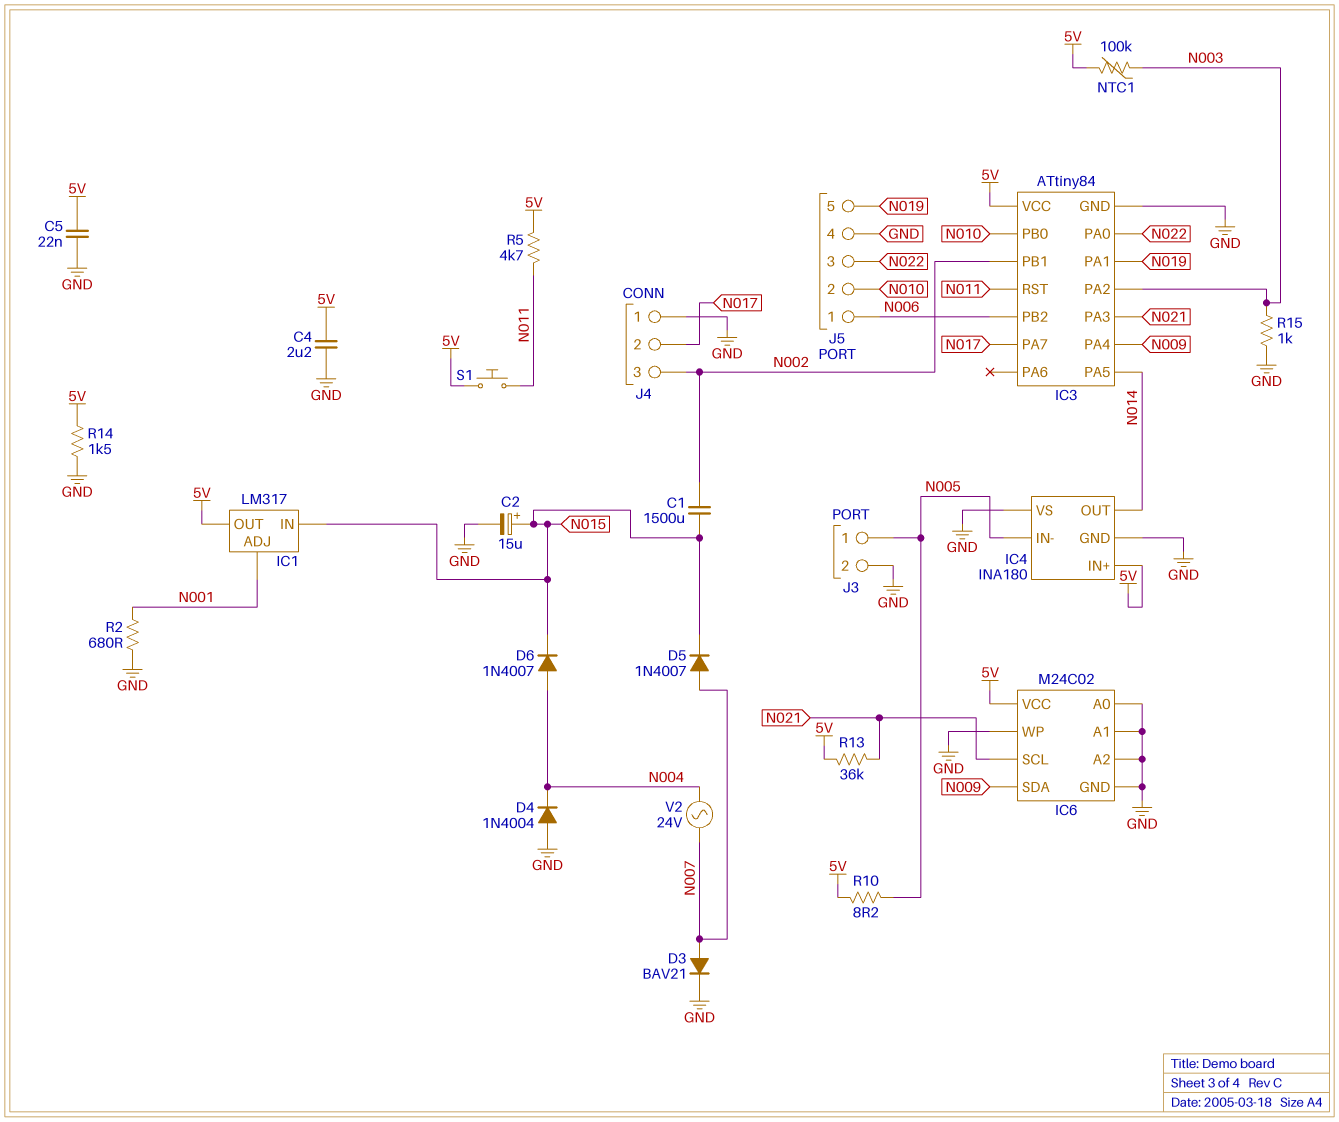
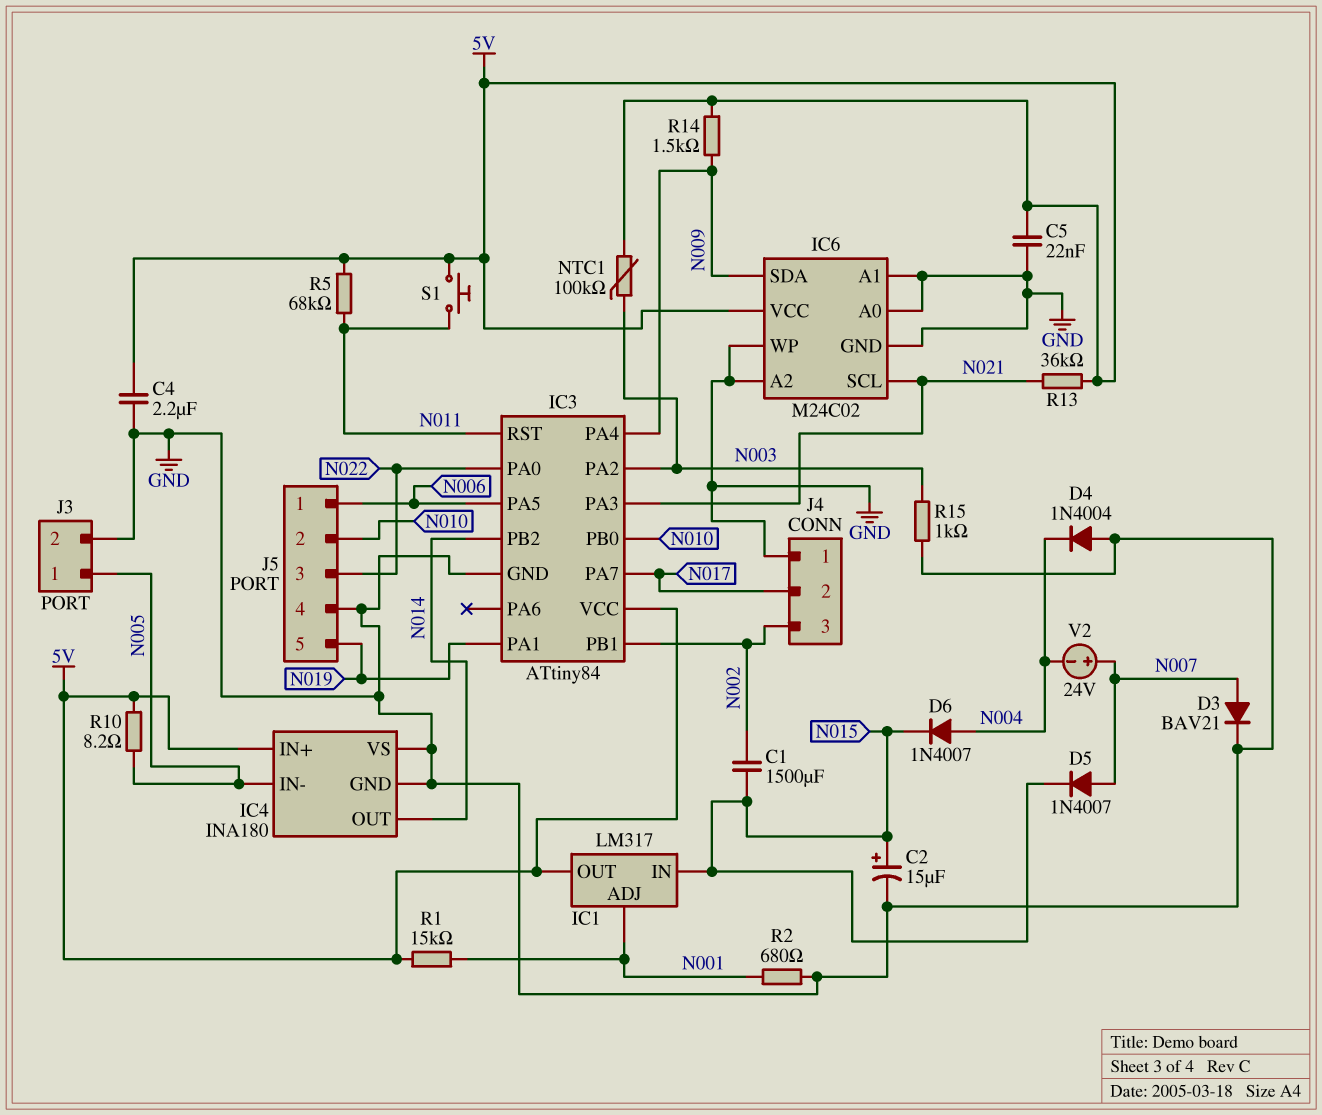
IC3 pin PA5: N014 -> N006
IC3 pin PB2: N006 -> N014
R1: none -> 15k (5V, N001)
R5: 4.7k (5V, N011) -> 68k (5V, N011)
R14: 1.5k (5V, GND) -> 1.5k (5V, N009)
V2: AC 24V (N004, N007) -> 24V (plus N007, minus N004)

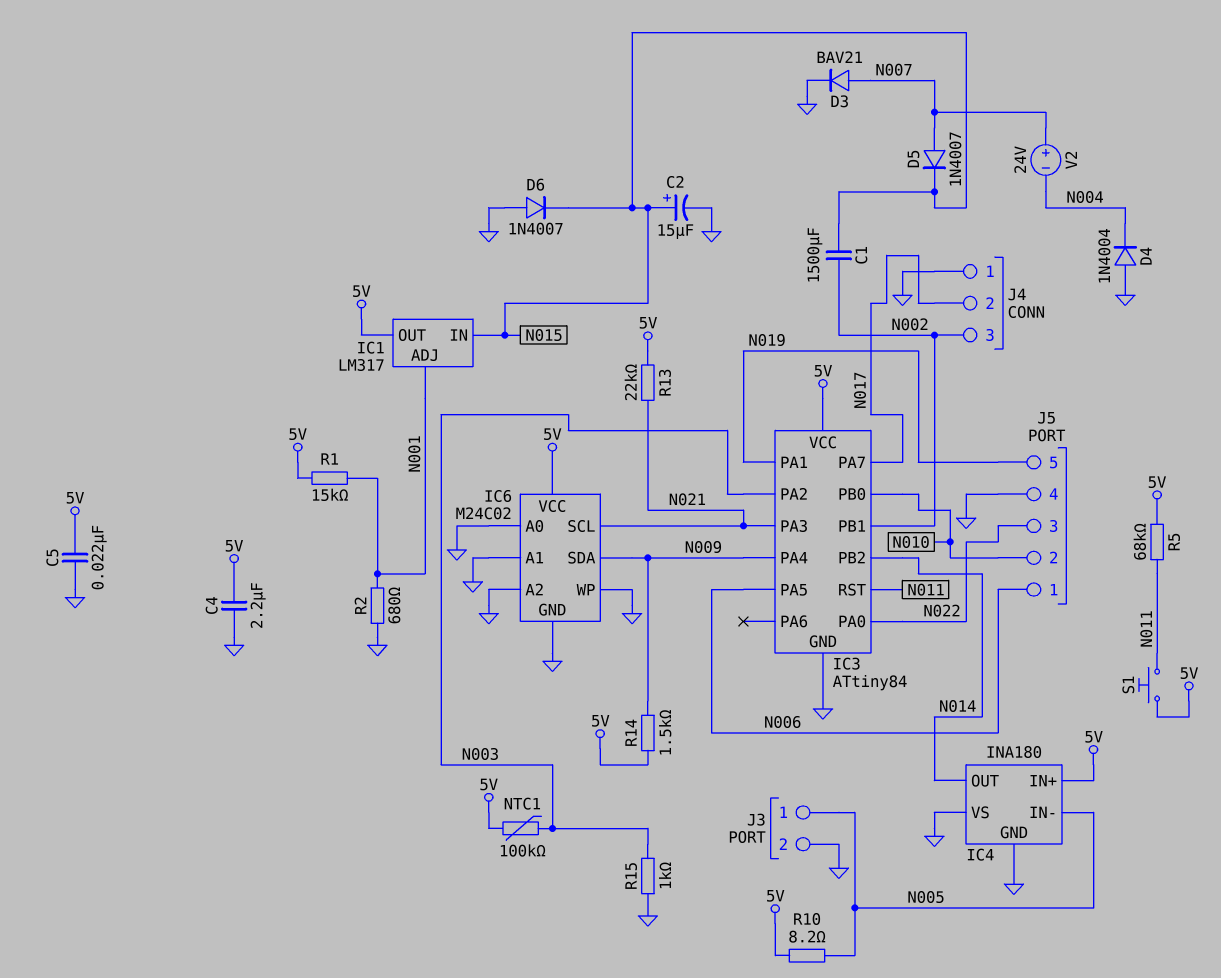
D6: diode 1N4007 (A N004, K N015) -> diode 1N4007 (A GND, K N015)
R13: 36k (5V, N021) -> 22k (5V, N021)

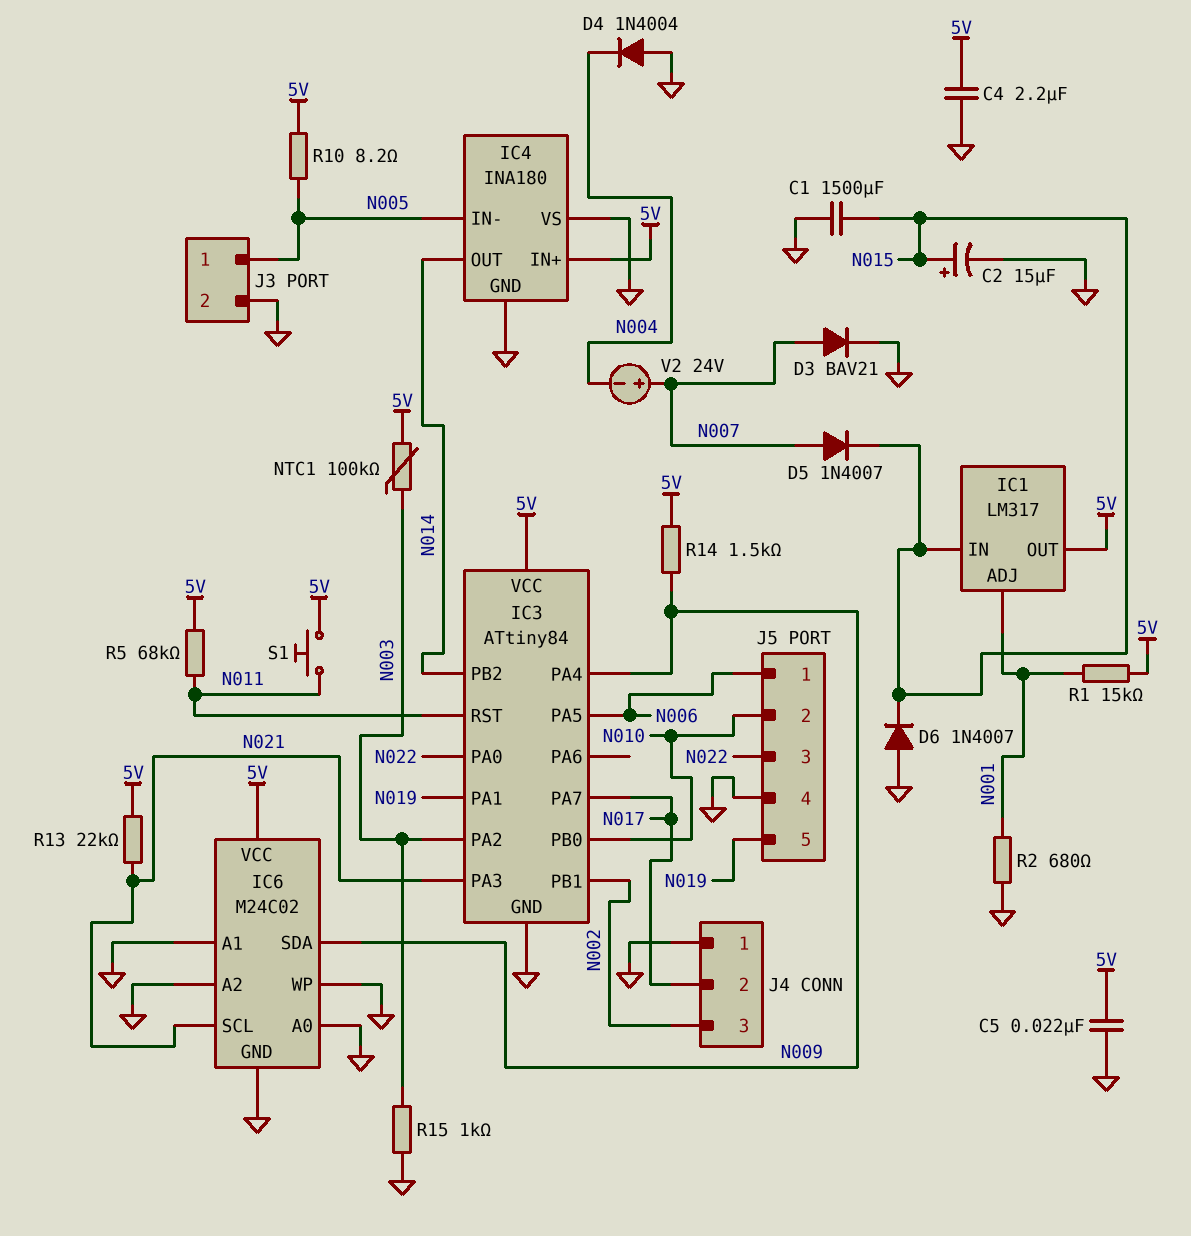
C1: 1500uF (N002, N015) -> 1500uF (GND, N015)

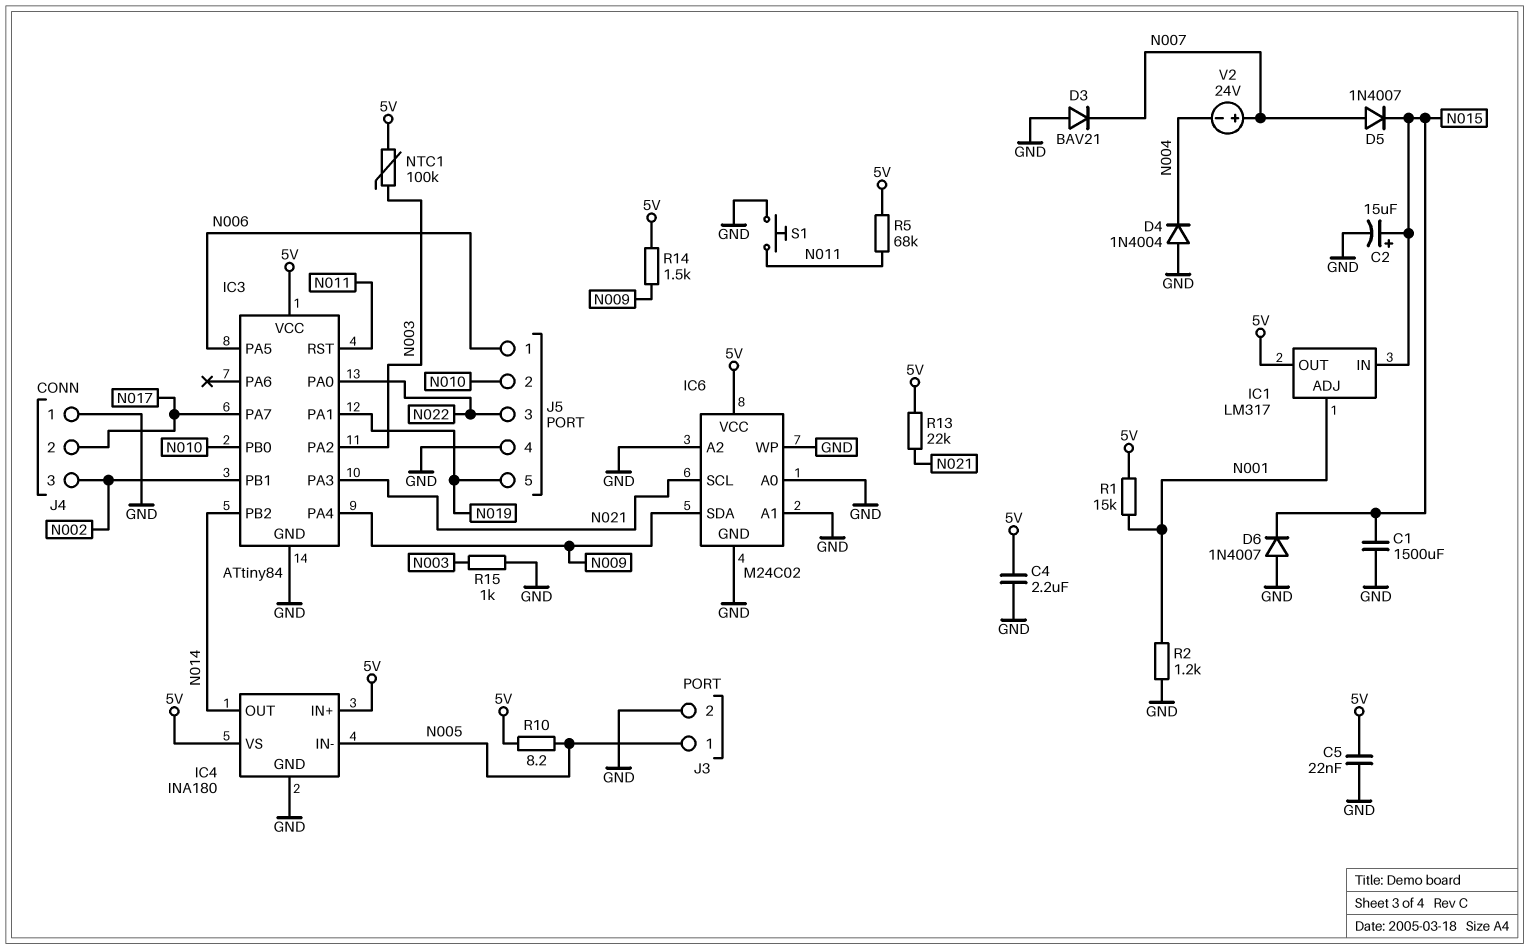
D3: diode BAV21 (A N007, K GND) -> diode BAV21 (A GND, K N007)
IC4 pin VS: GND -> 5V
R2: 680 (GND, N001) -> 1.2k (GND, N001)
S1: button (5V, N011) -> button (GND, N011)

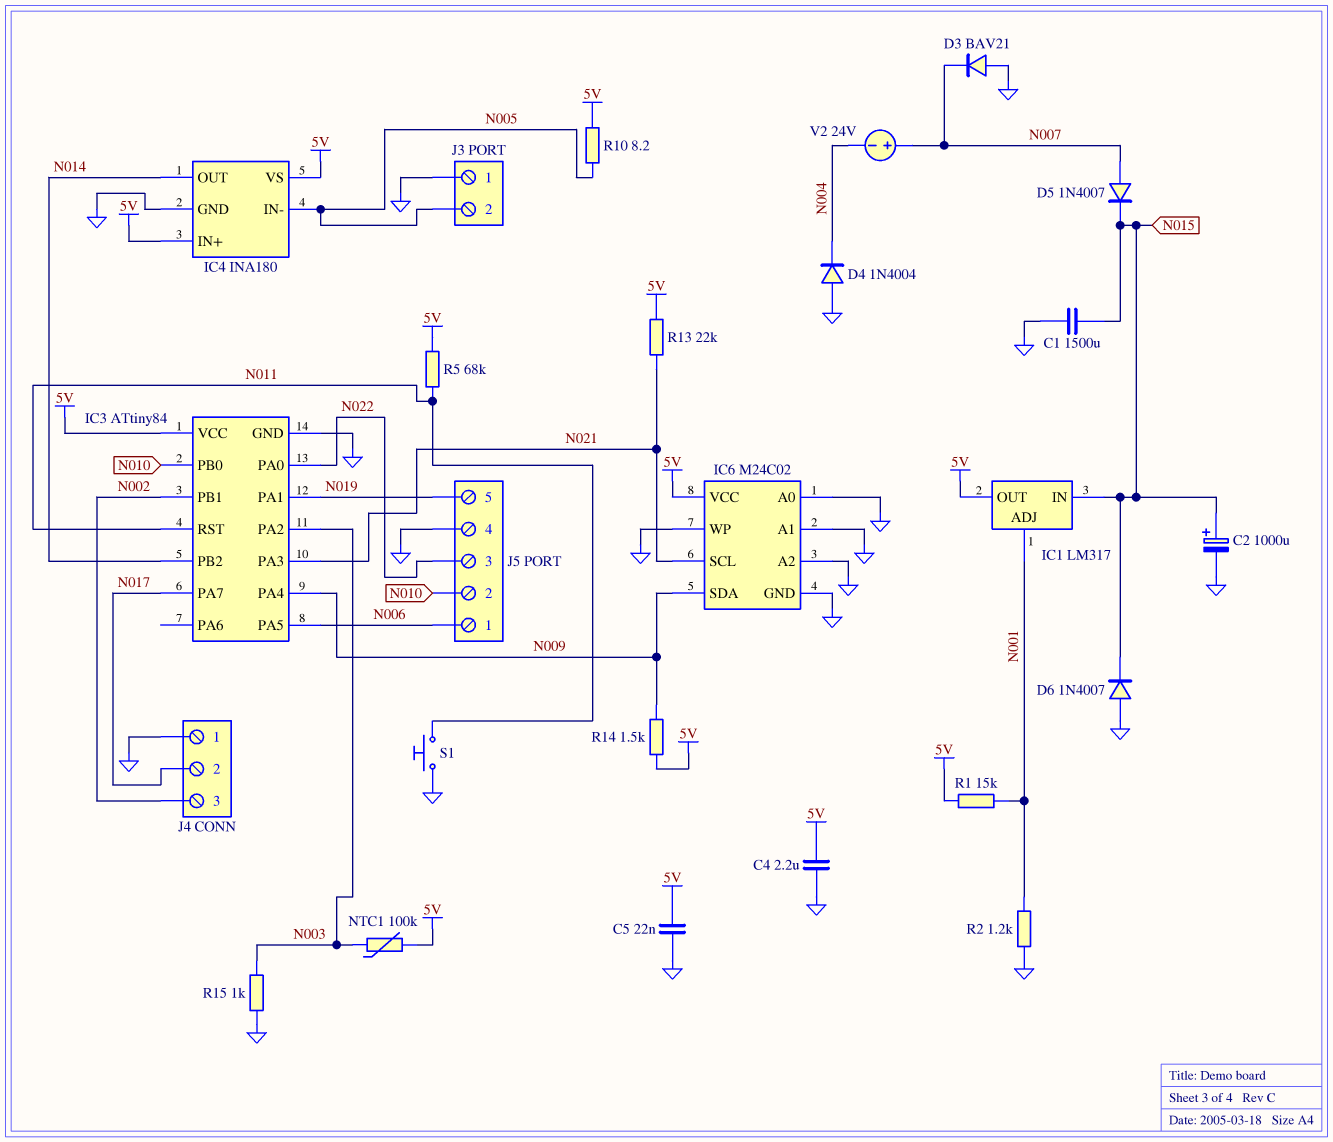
C2: 15uF (plus N015, minus GND) -> 1000uF (plus N015, minus GND)
J3 pin 1: N005 -> GND
J3 pin 2: GND -> N005

